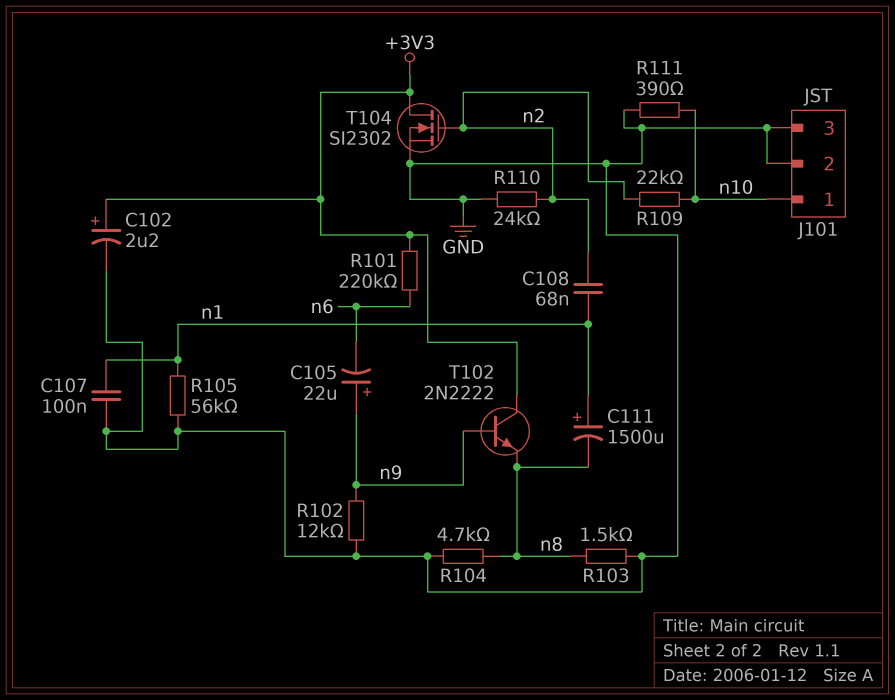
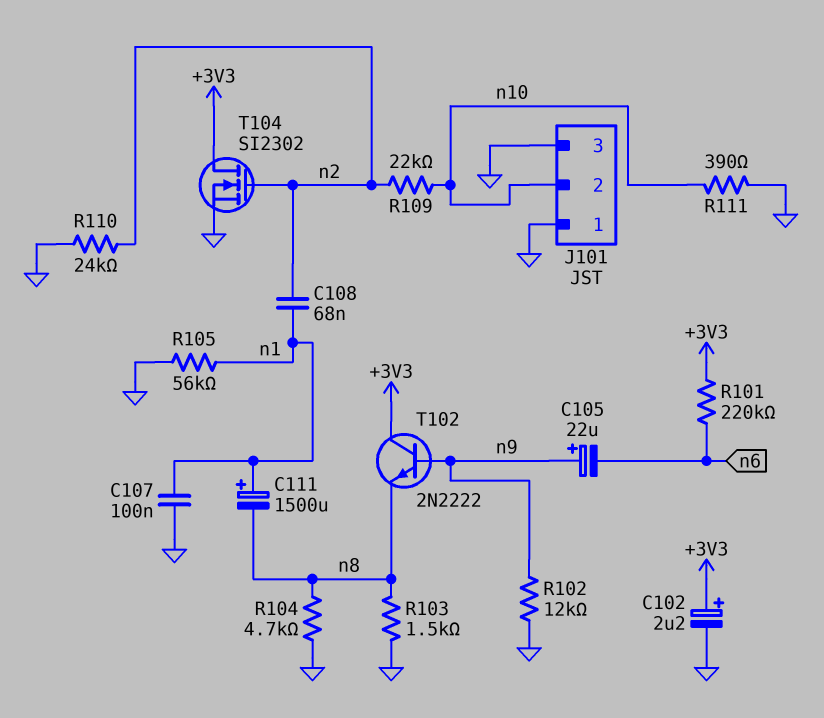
J101 pin 1: n10 -> GND
J101 pin 2: GND -> n10

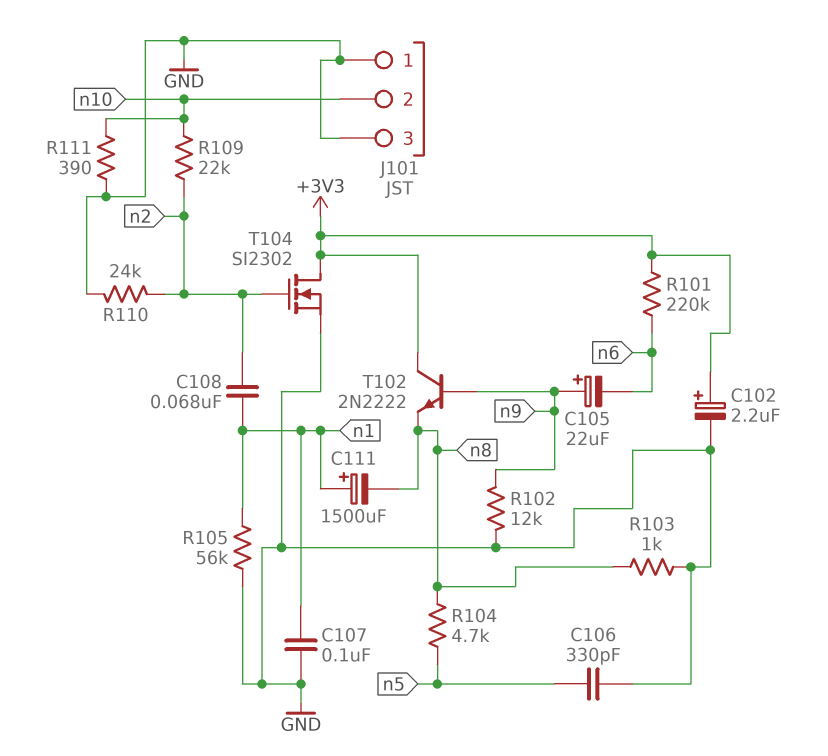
C106: none -> 330pF (GND, n5)
R103: 1.5k (GND, n8) -> 1k (GND, n8)
R104: 4.7k (GND, n8) -> 4.7k (n5, n8)

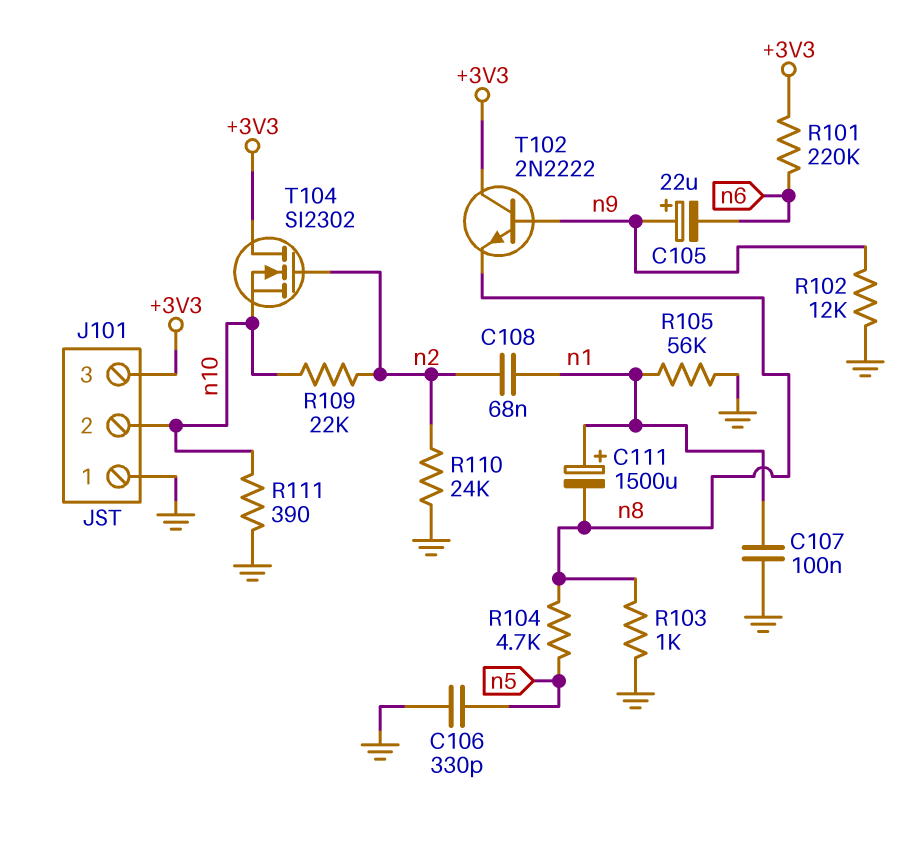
C102: 2.2uF (plus +3V3, minus GND) -> none
J101 pin 3: GND -> +3V3
T104: NMOS SI2302 (G n2, D +3V3, S GND) -> NMOS SI2302 (G n2, D +3V3, S n10)

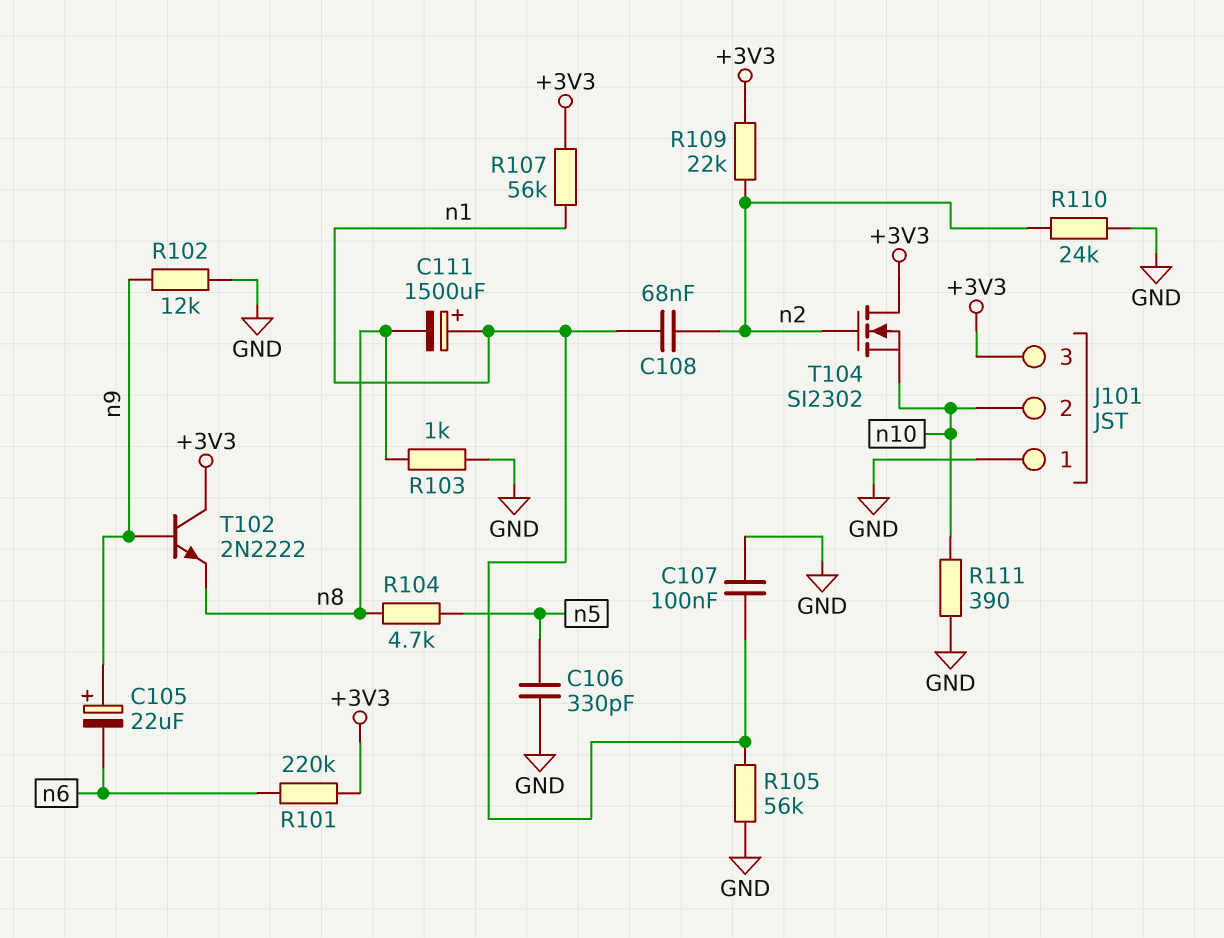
R107: none -> 56k (+3V3, n1)
R109: 22k (n2, n10) -> 22k (+3V3, n2)

